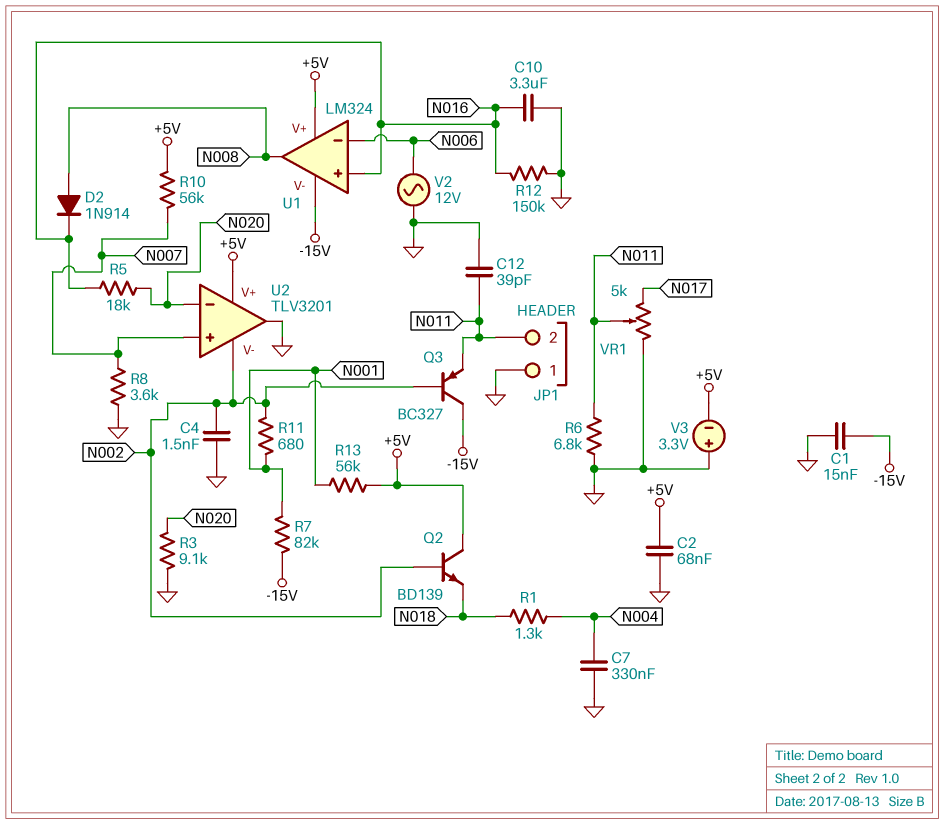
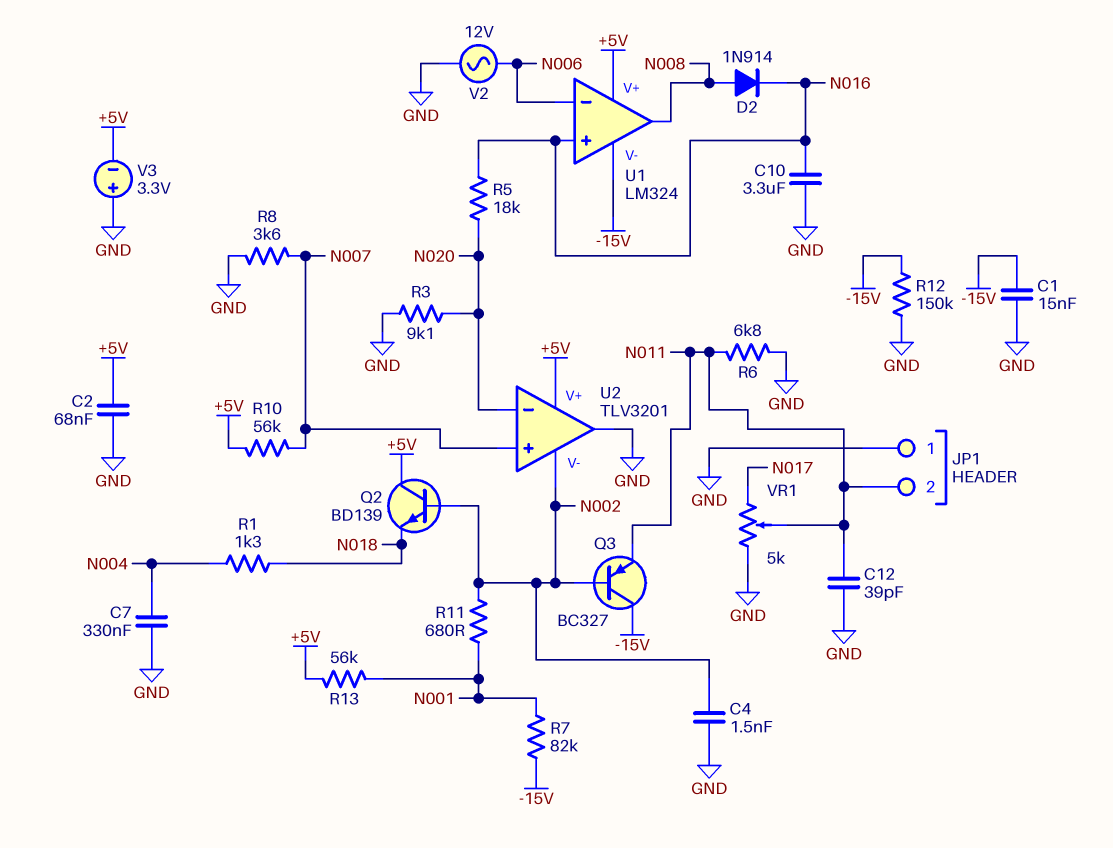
R12: 150k (GND, N016) -> 150k (-15V, GND)

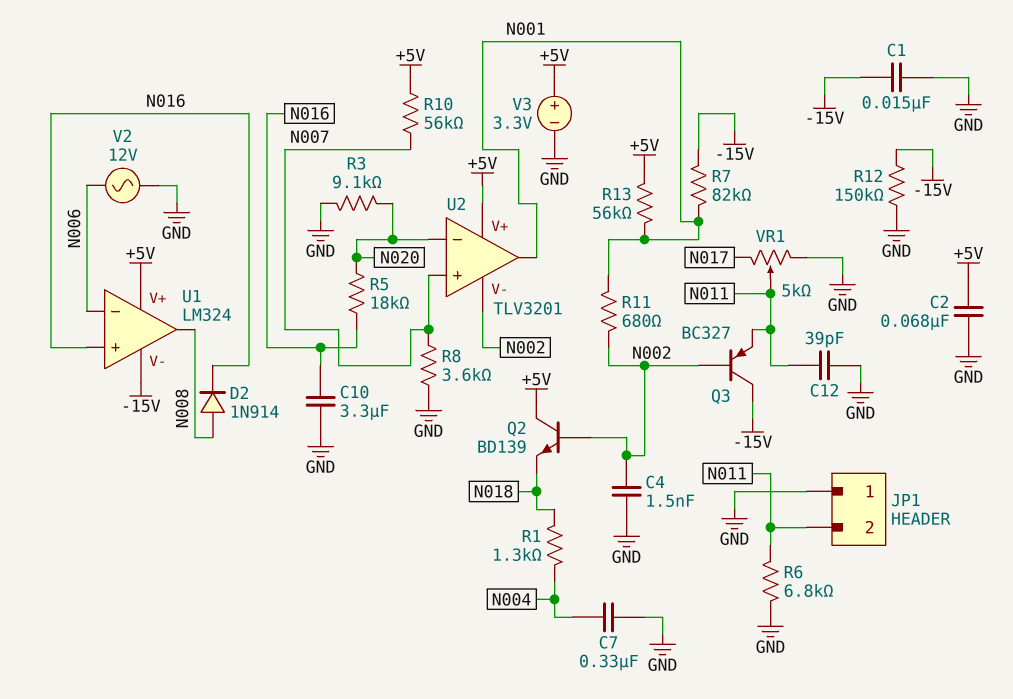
U2 pin out: GND -> N001
V3: 3.3V (plus GND, minus +5V) -> 3.3V (plus +5V, minus GND)

